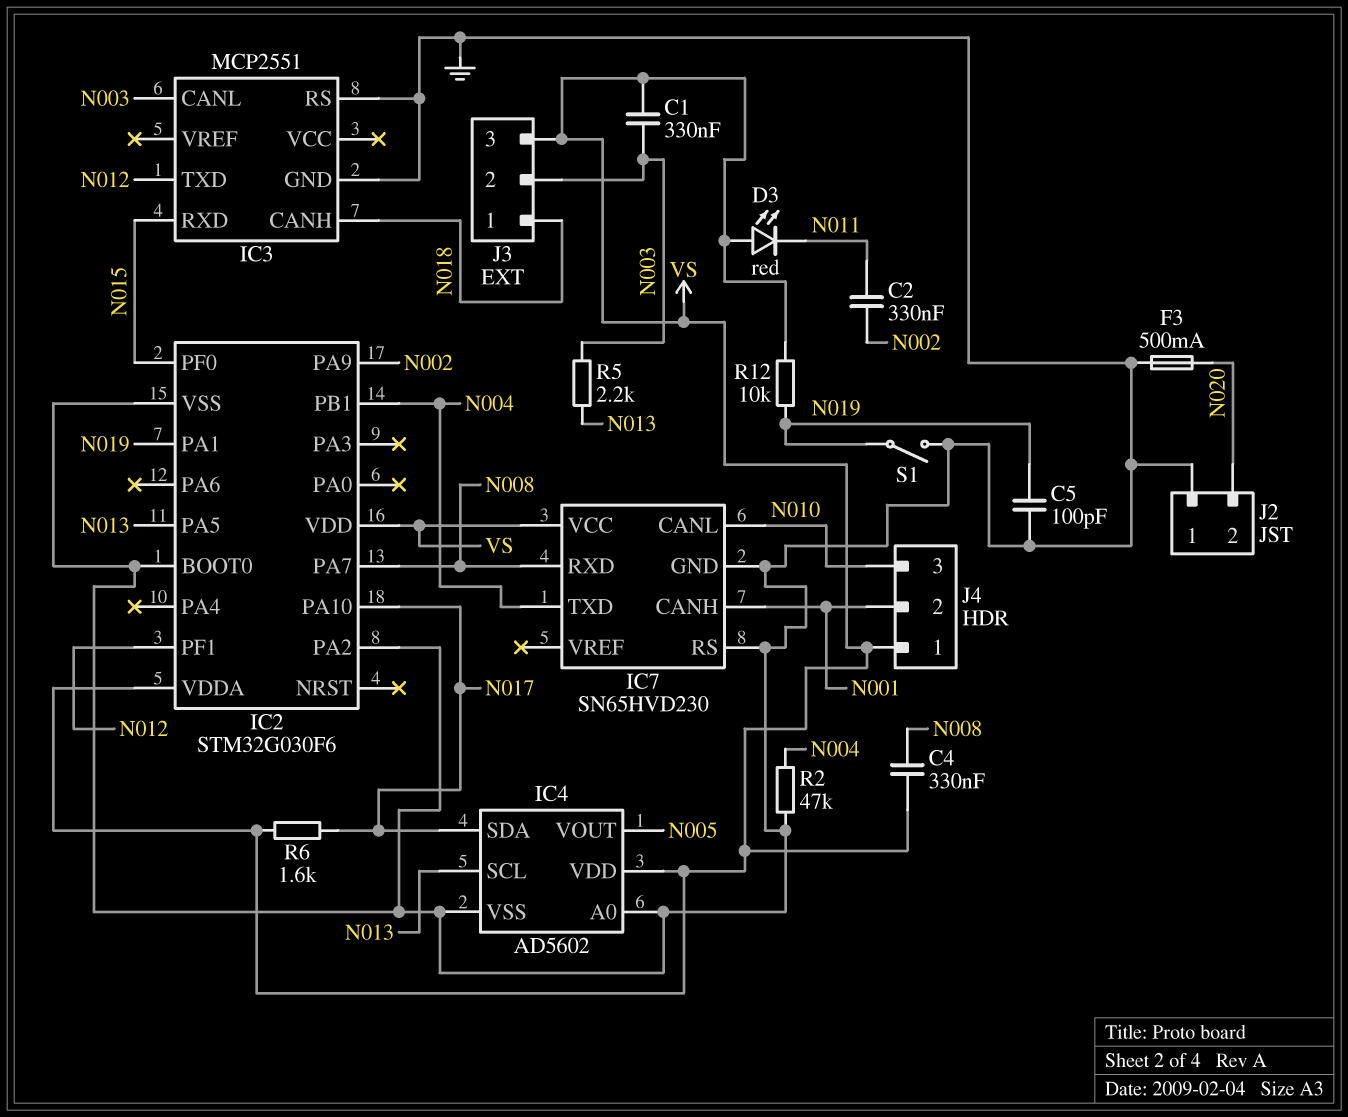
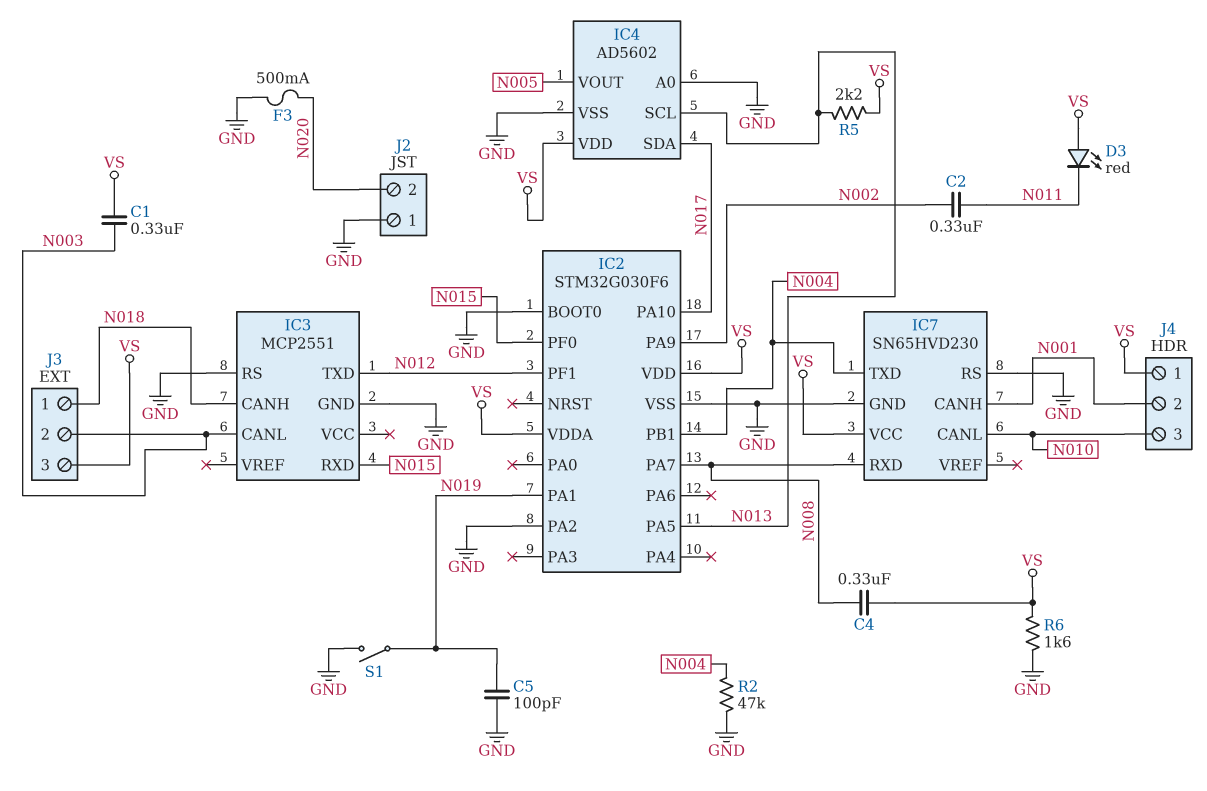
R5: 2.2k (N003, N013) -> 2.2k (N013, VS)
R6: 1.6k (N017, VS) -> 1.6k (GND, VS)
R12: 10k (N019, VS) -> none

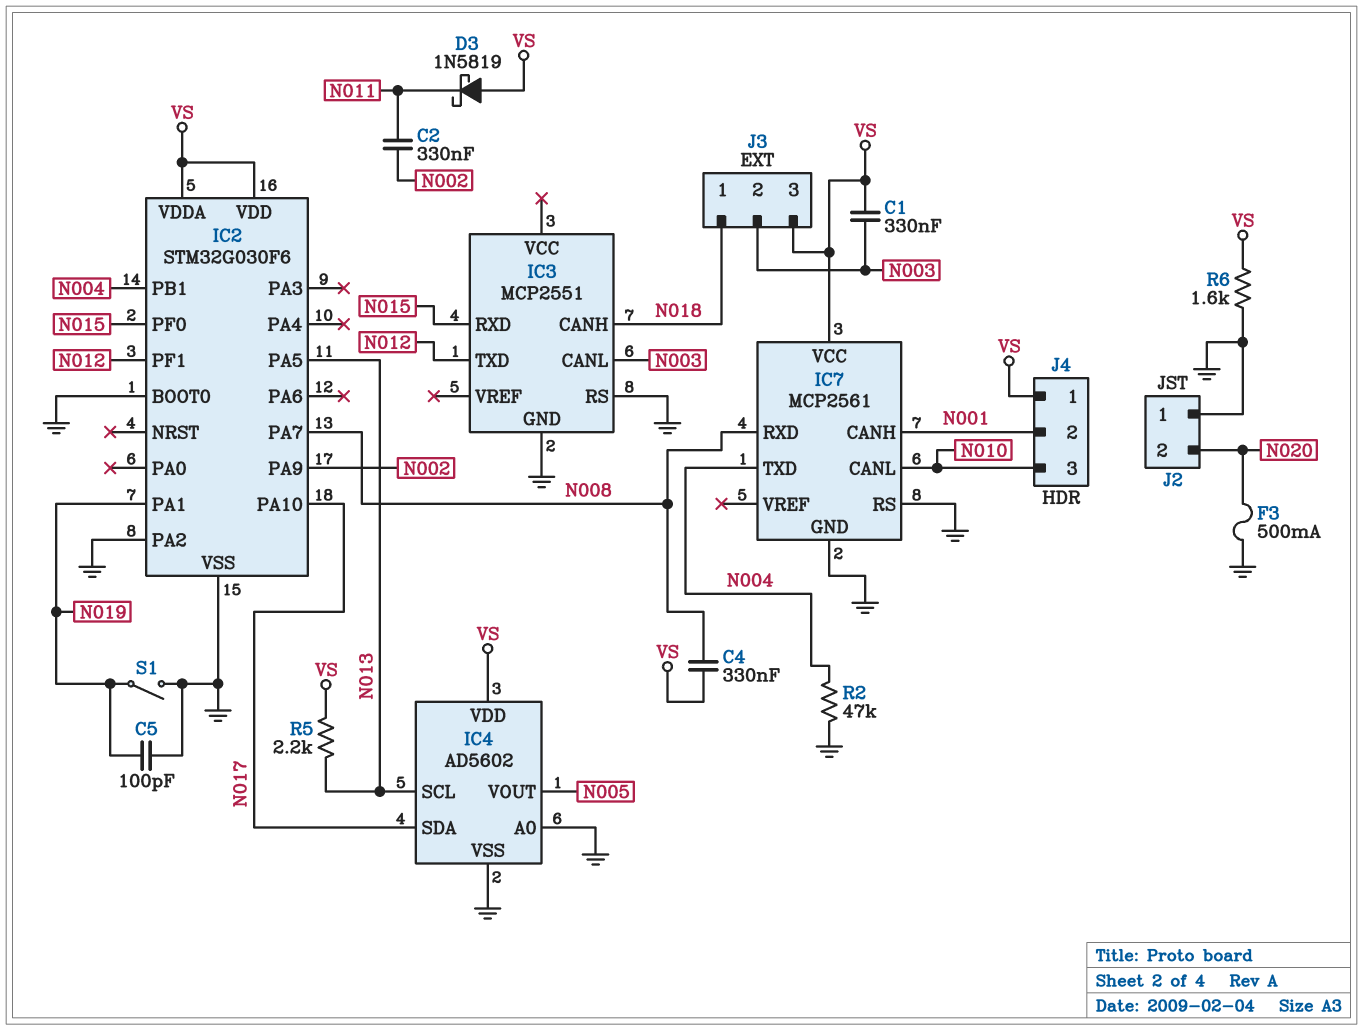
D3: LED red (A VS, K N011) -> schottky 1N5819 (A VS, K N011)
IC7: SN65HVD230 -> MCP2561

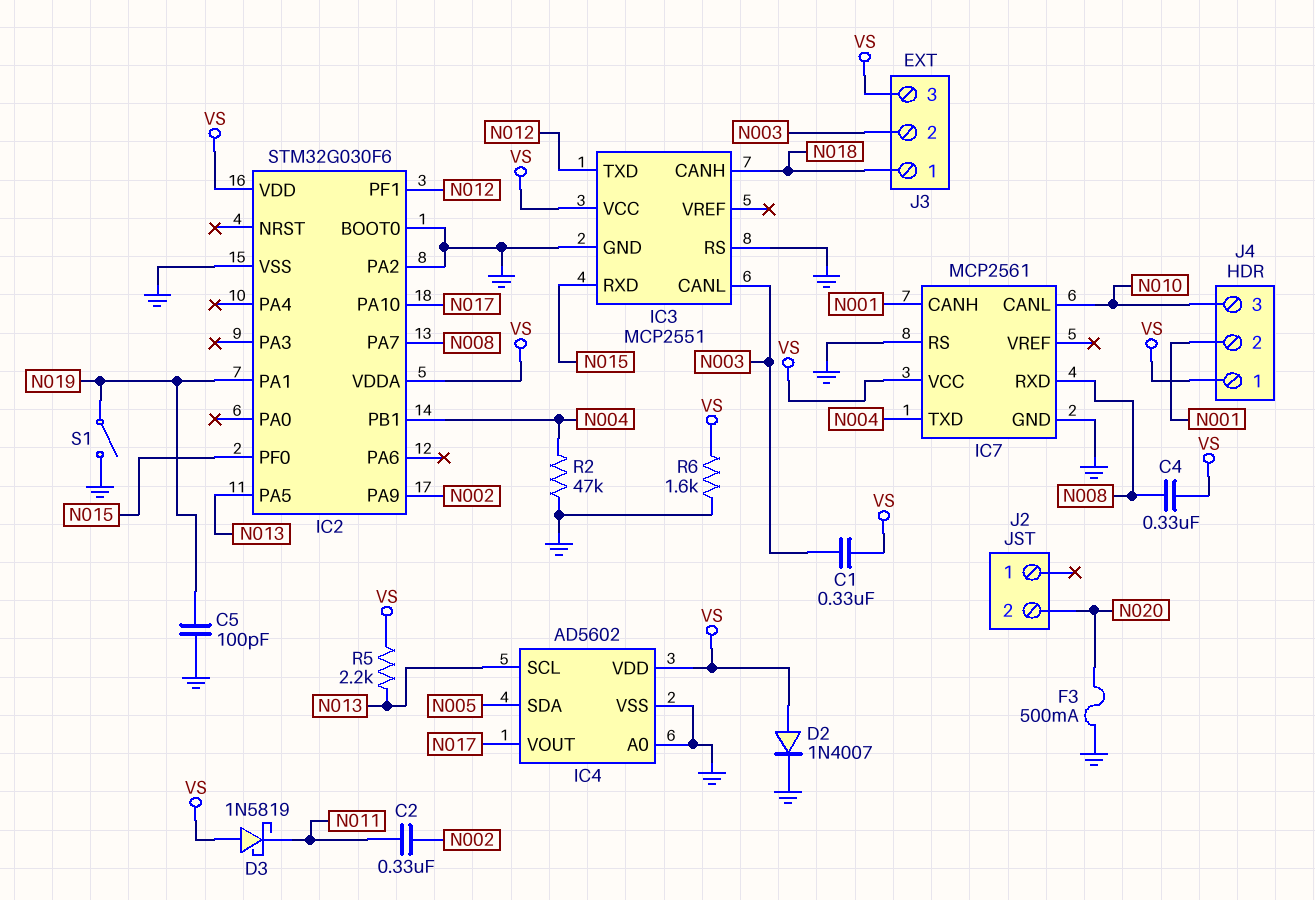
D2: none -> diode 1N4007 (A VS, K GND)
IC3 pin VCC: none -> VS
IC4 pin SDA: N017 -> N005
IC4 pin VOUT: N005 -> N017
J2 pin 1: GND -> none

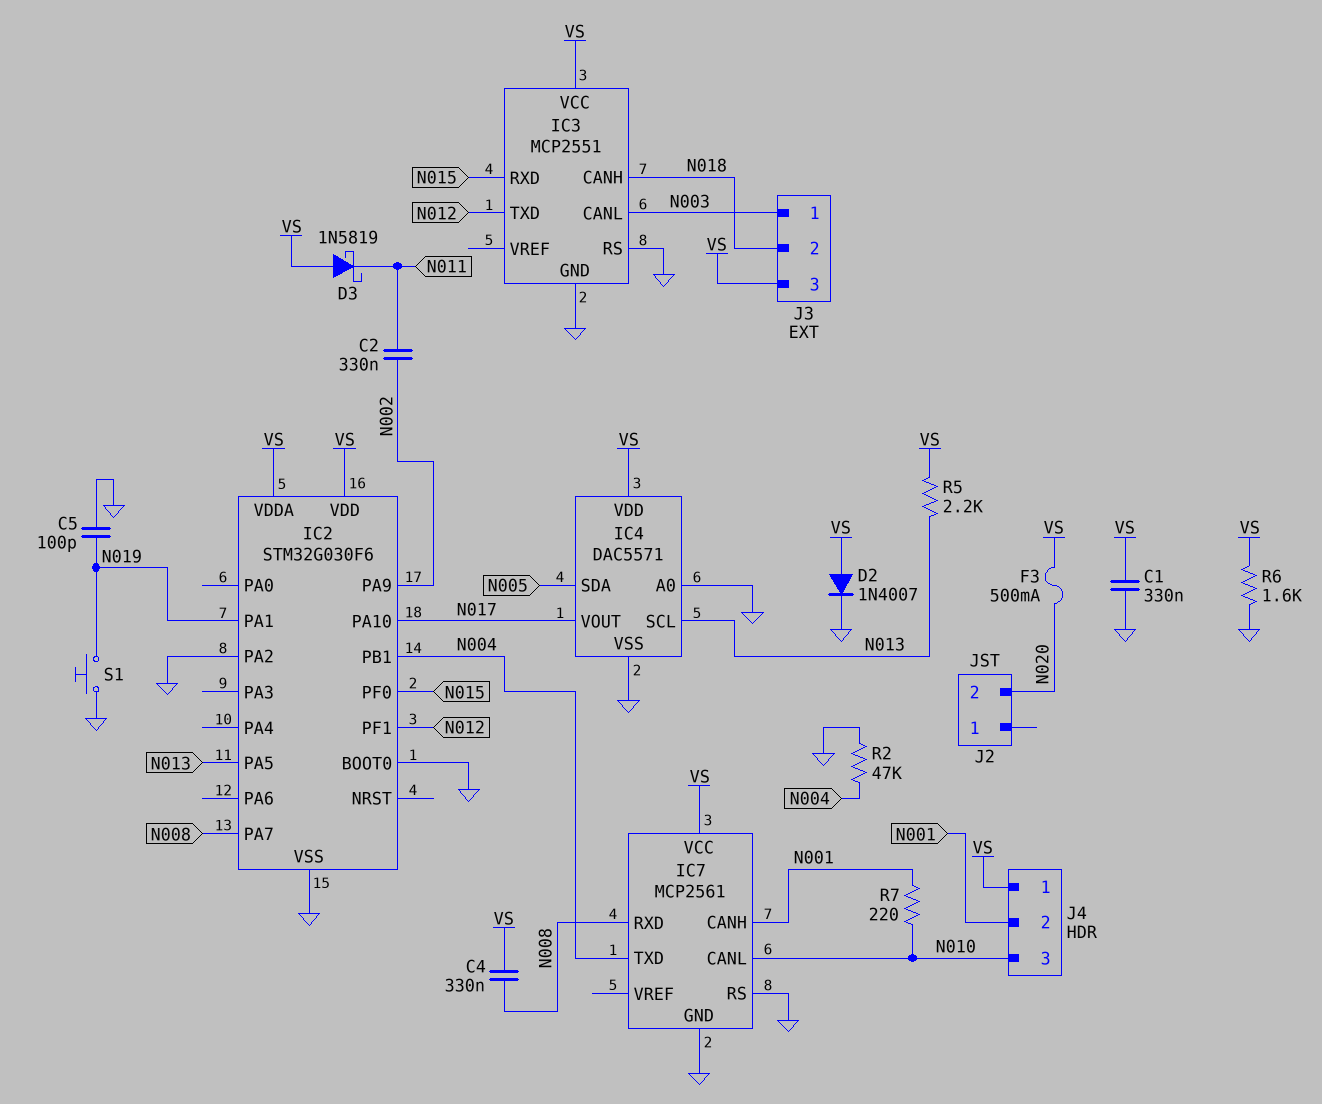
C1: 330nF (N003, VS) -> 330nF (GND, VS)
F3: 500mA (GND, N020) -> 500mA (N020, VS)
IC4: AD5602 -> DAC5571
J3 pin 1: N018 -> N003
J3 pin 2: N003 -> N018
R7: none -> 220 (N001, N010)
S1: switch (GND, N019) -> button (GND, N019)

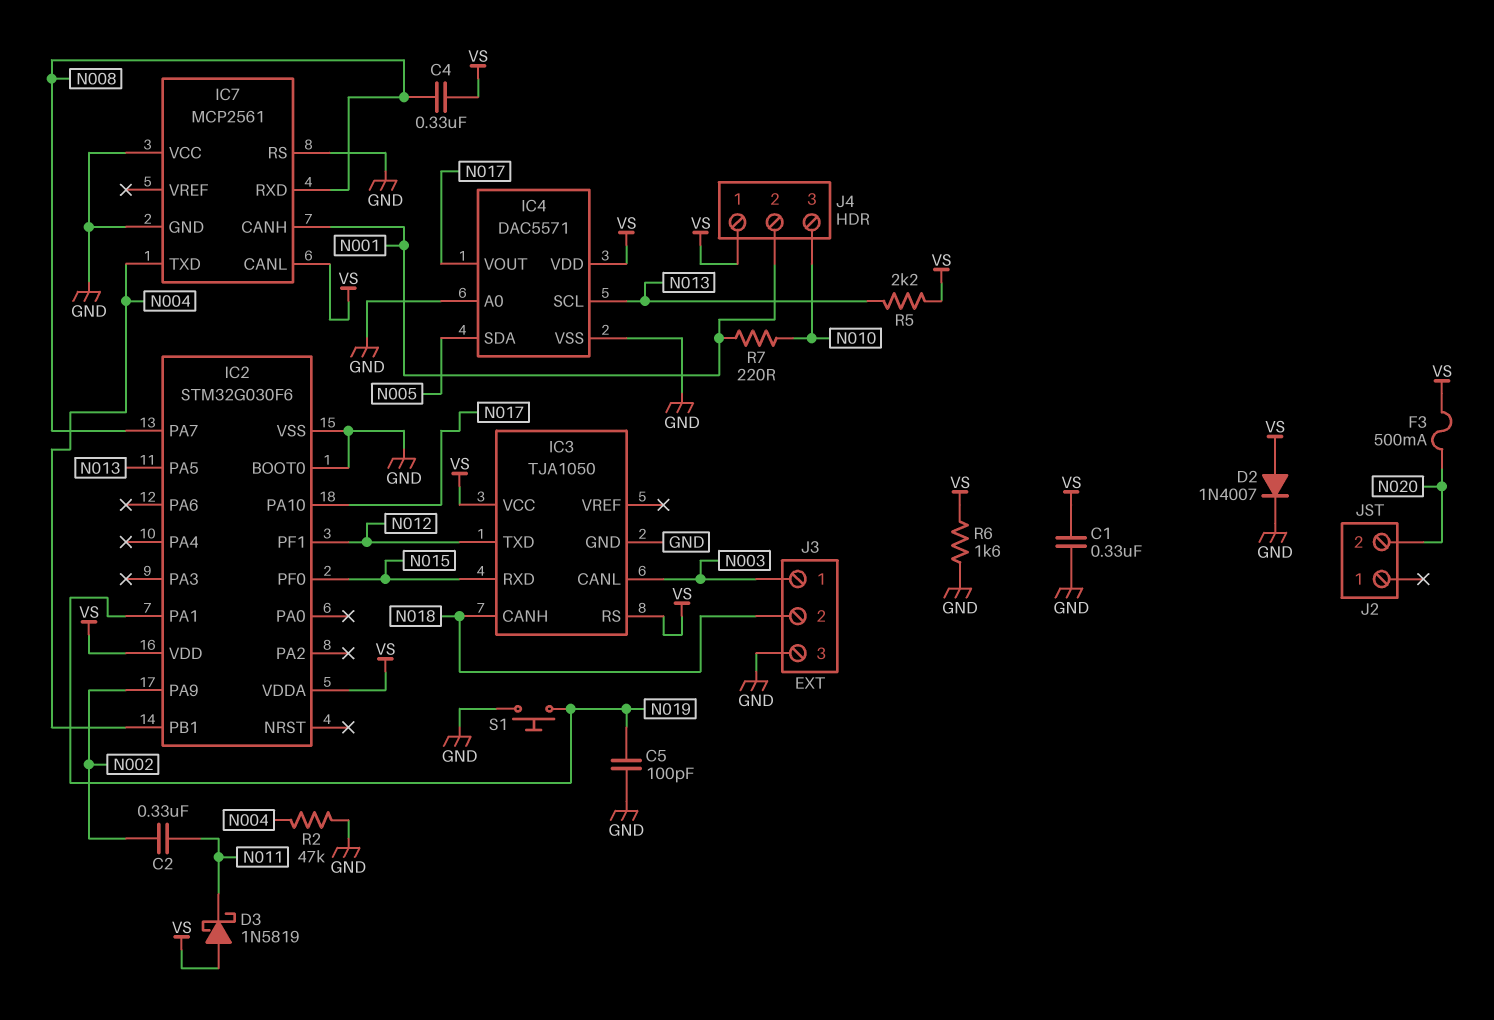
IC2 pin PA2: GND -> none
IC3: MCP2551 -> TJA1050
IC3 pin RS: GND -> VS
IC7 pin CANL: N010 -> VS
IC7 pin VCC: VS -> GND
J3 pin 3: VS -> GND

